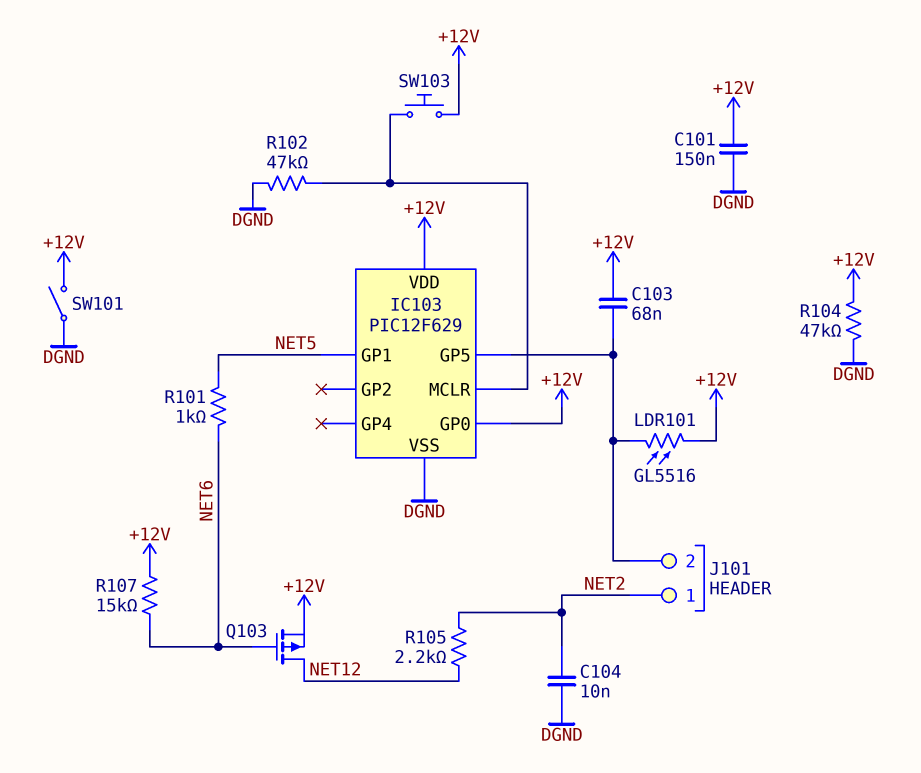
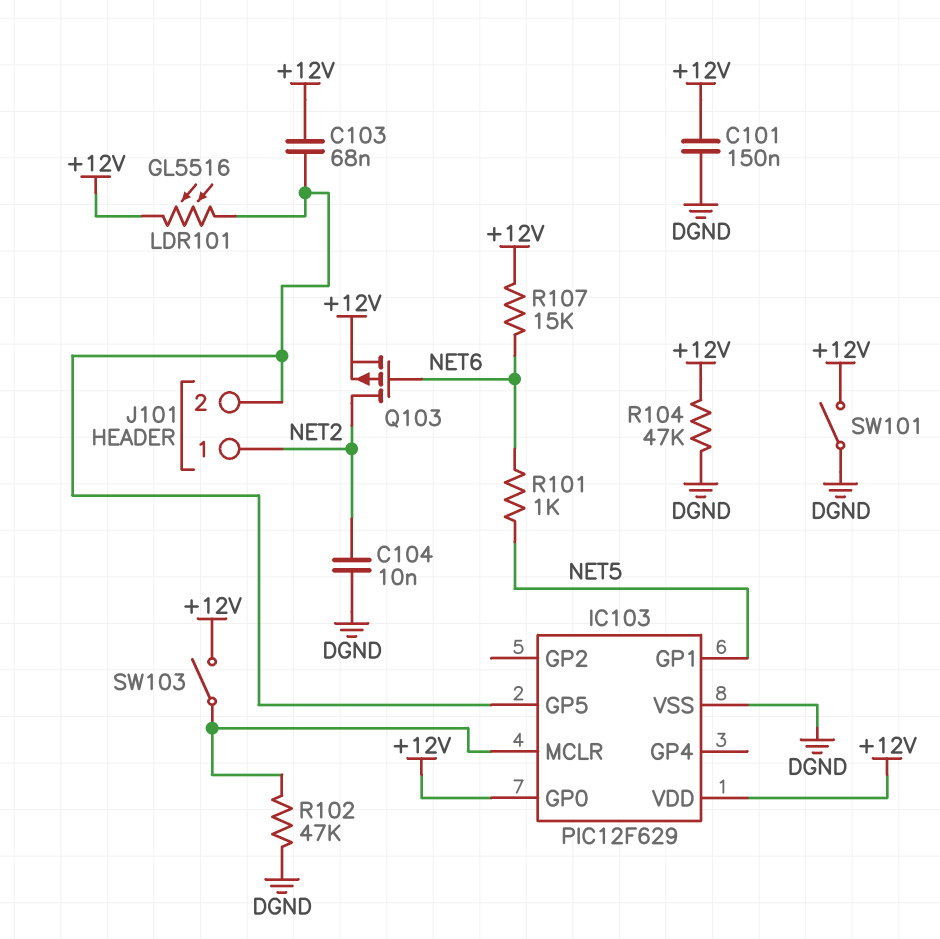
Q103: PMOS (G NET6, D NET12, S +12V) -> PMOS (G NET6, D NET2, S +12V)
R105: 2.2k (NET2, NET12) -> none
SW103: button (+12V, IC103/MCLR) -> switch (+12V, IC103/MCLR)

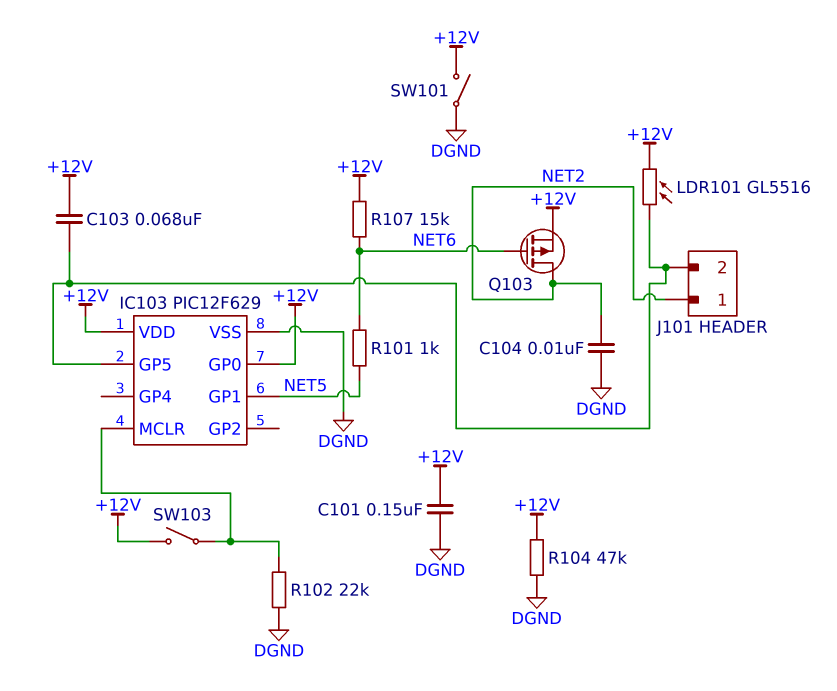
R102: 47k (DGND, IC103/MCLR) -> 22k (DGND, IC103/MCLR)

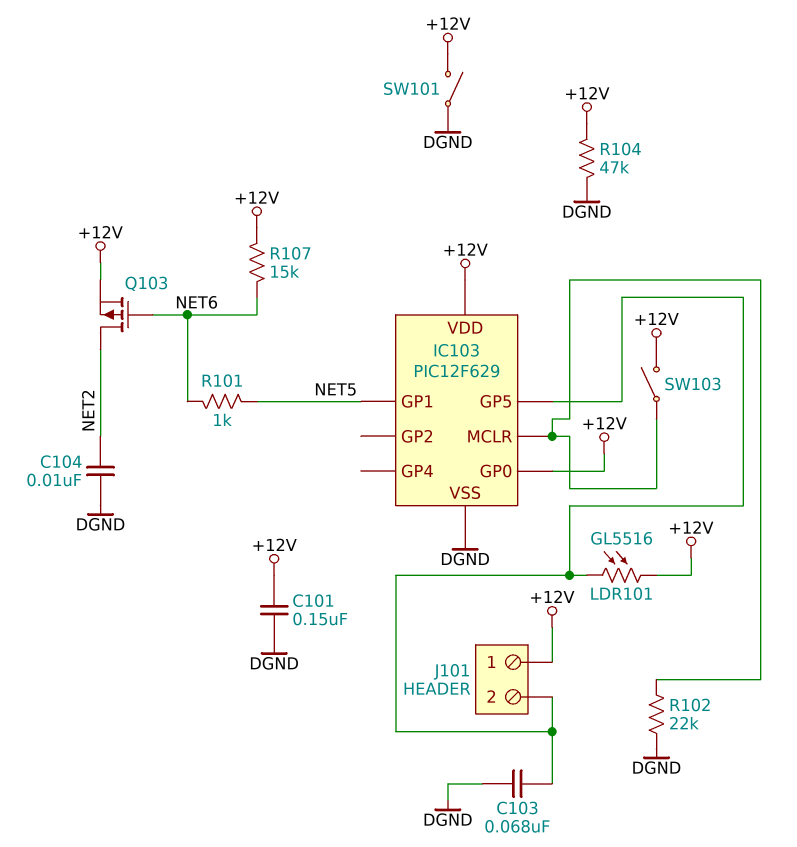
C103: 68nF (+12V, IC103/GP5) -> 68nF (DGND, IC103/GP5)
J101 pin 1: NET2 -> +12V

